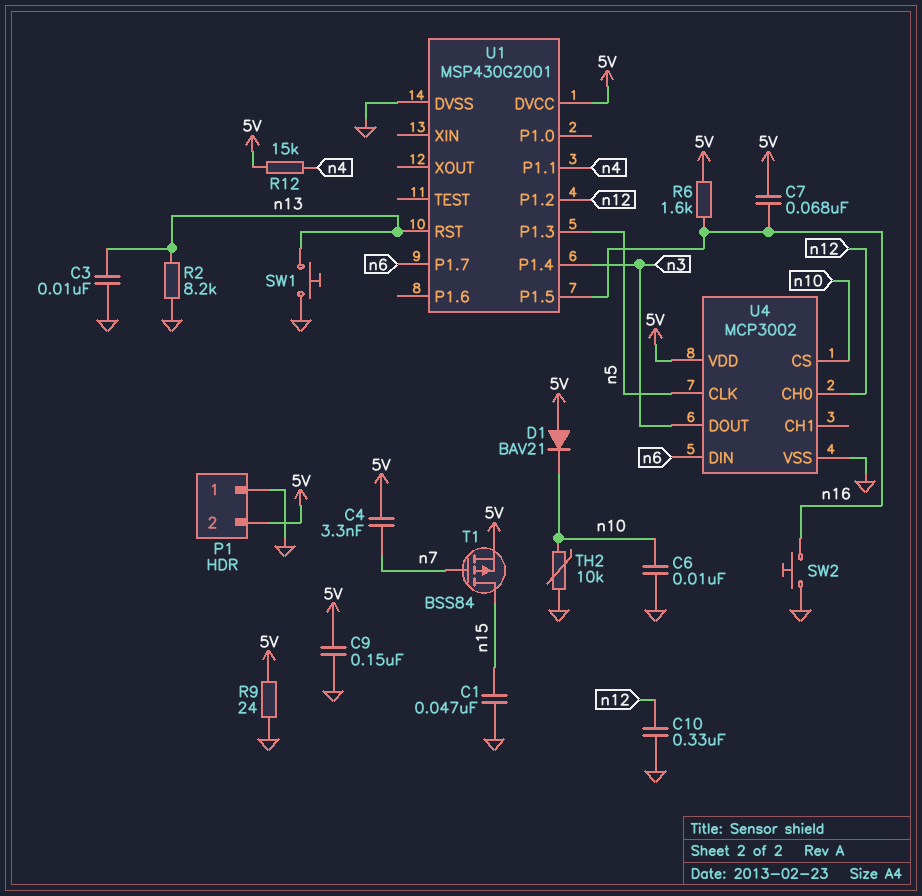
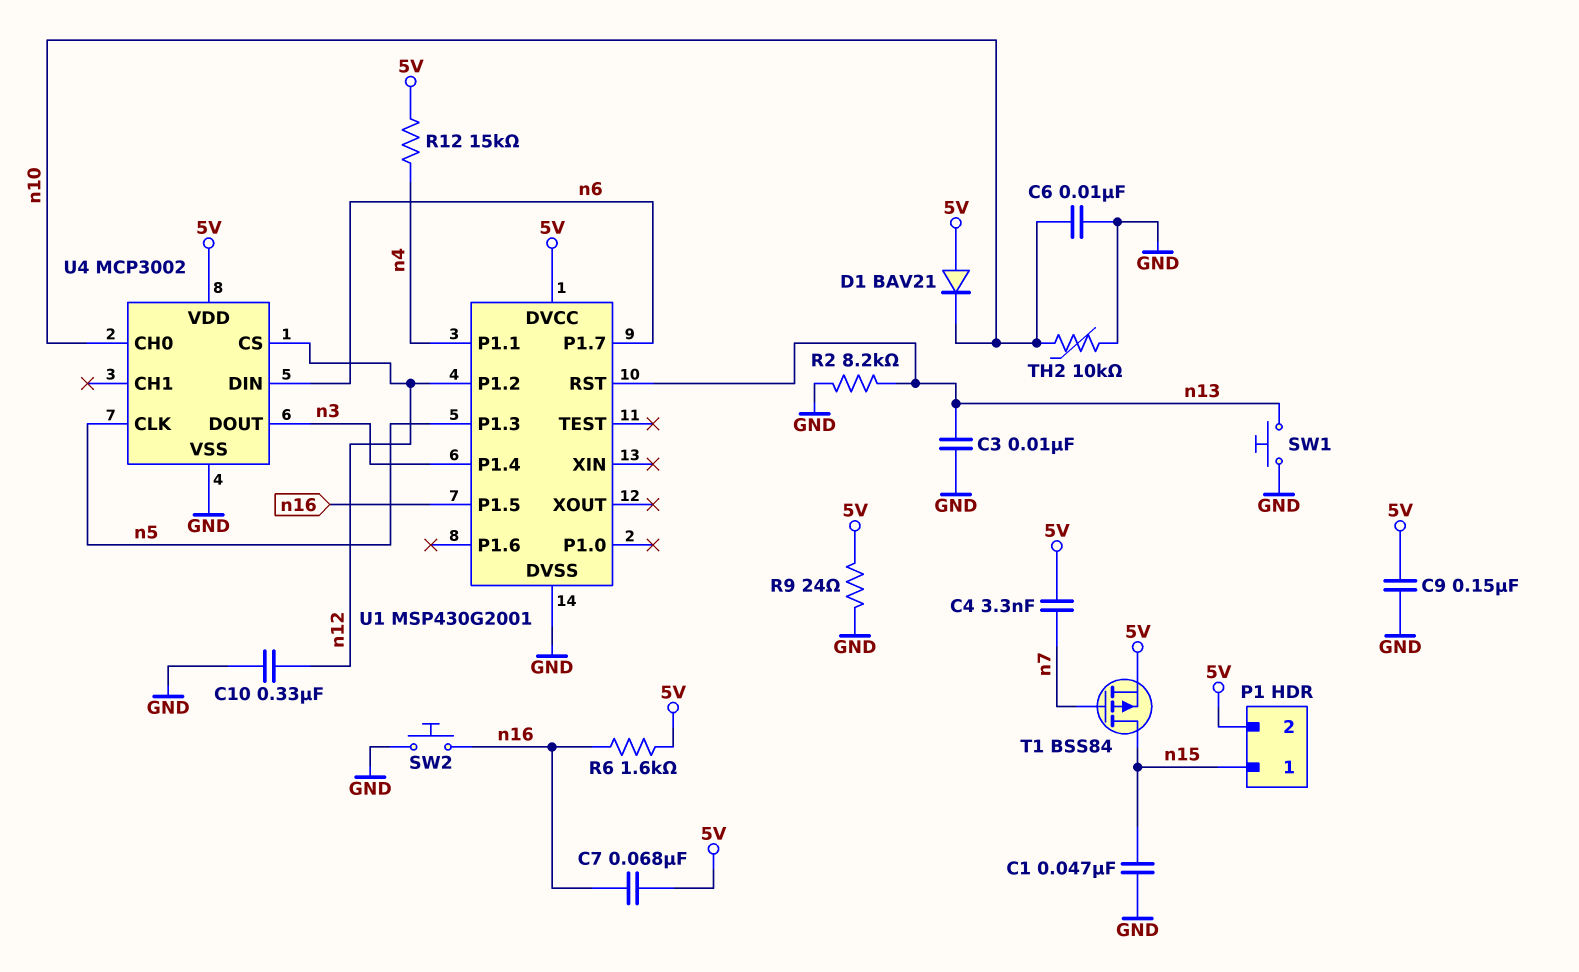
P1 pin 1: GND -> n15
U4 pin CH0: n12 -> n10
U4 pin CS: n10 -> n12

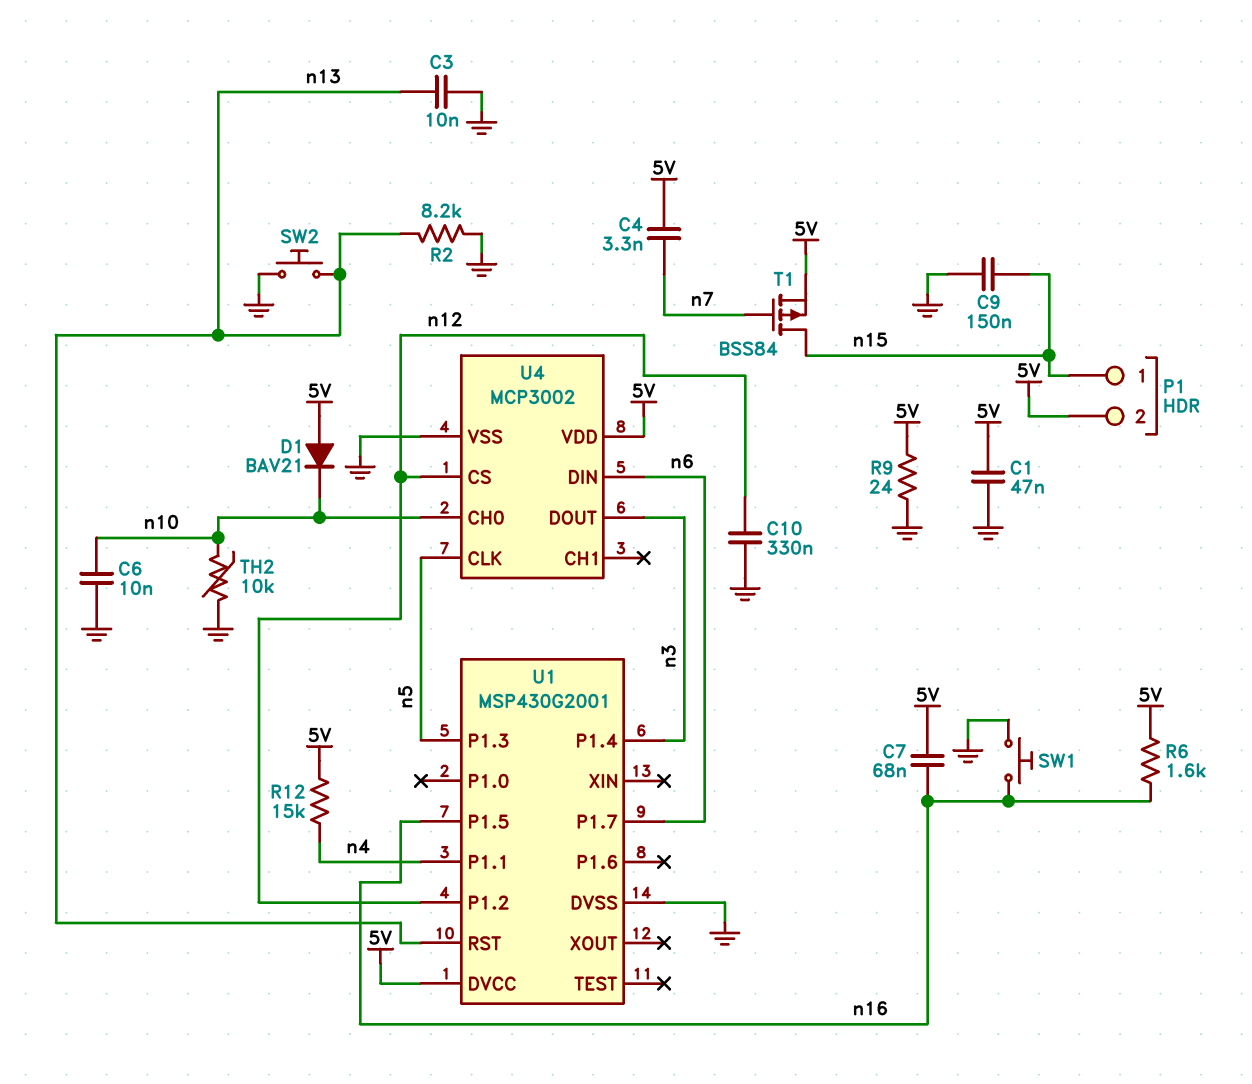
C1: 47nF (GND, n15) -> 47nF (5V, GND)
C9: 150nF (5V, GND) -> 150nF (GND, n15)
SW1: button (GND, n13) -> button (GND, n16)
SW2: button (GND, n16) -> button (GND, n13)

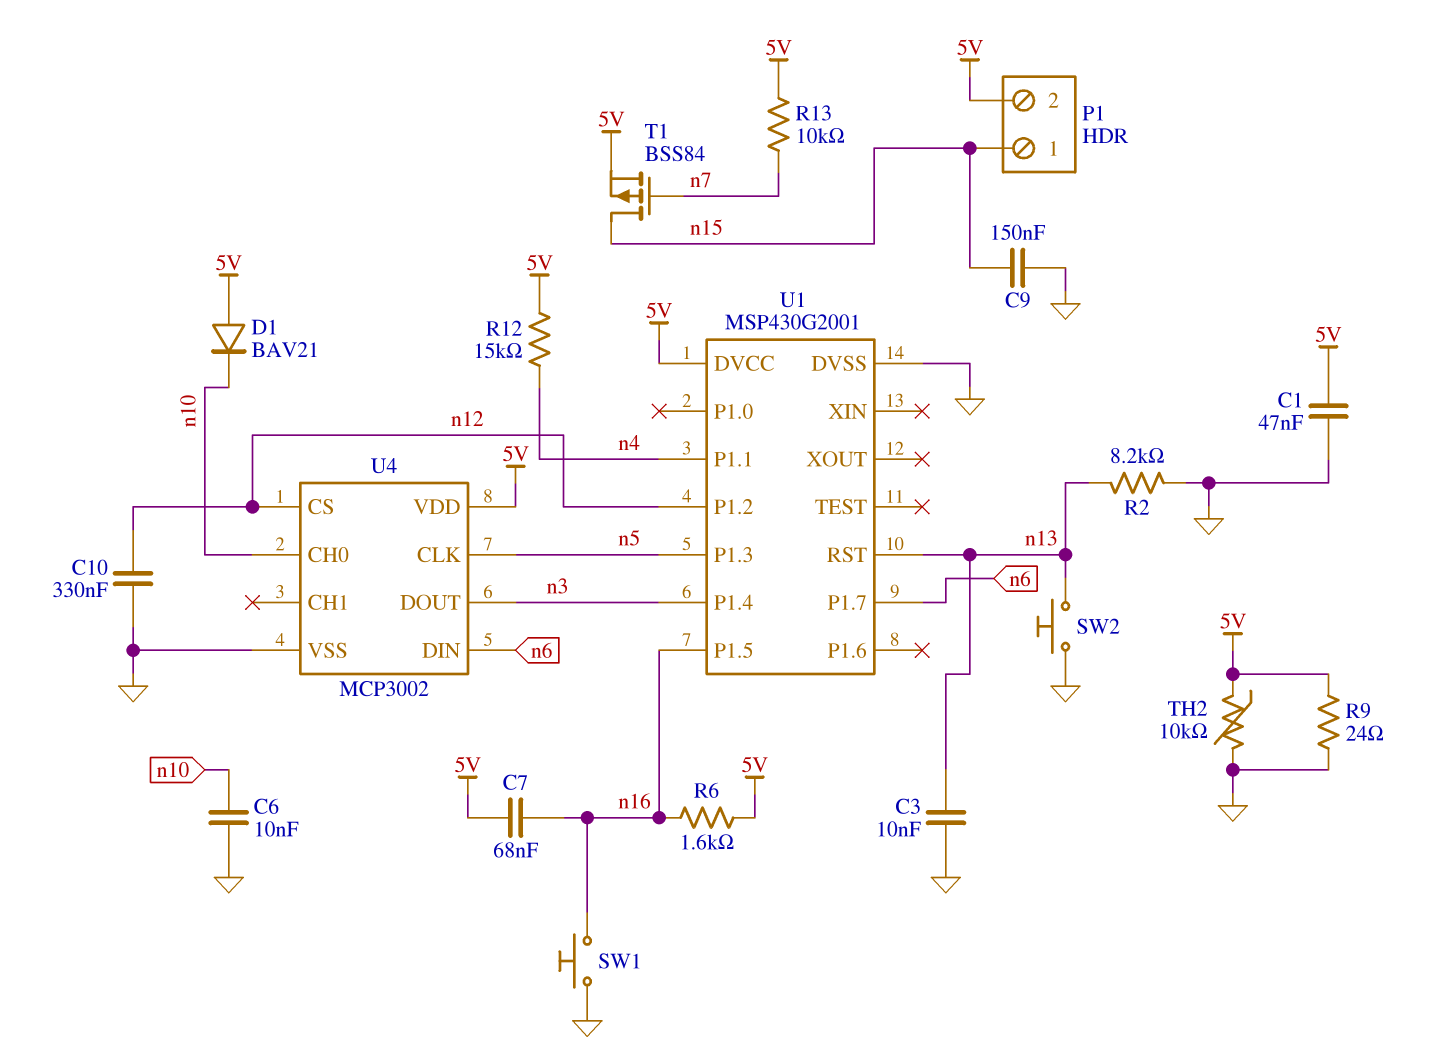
C4: 3.3nF (5V, n7) -> none
R13: none -> 10k (5V, n7)
TH2: 10k (GND, n10) -> 10k (5V, GND)

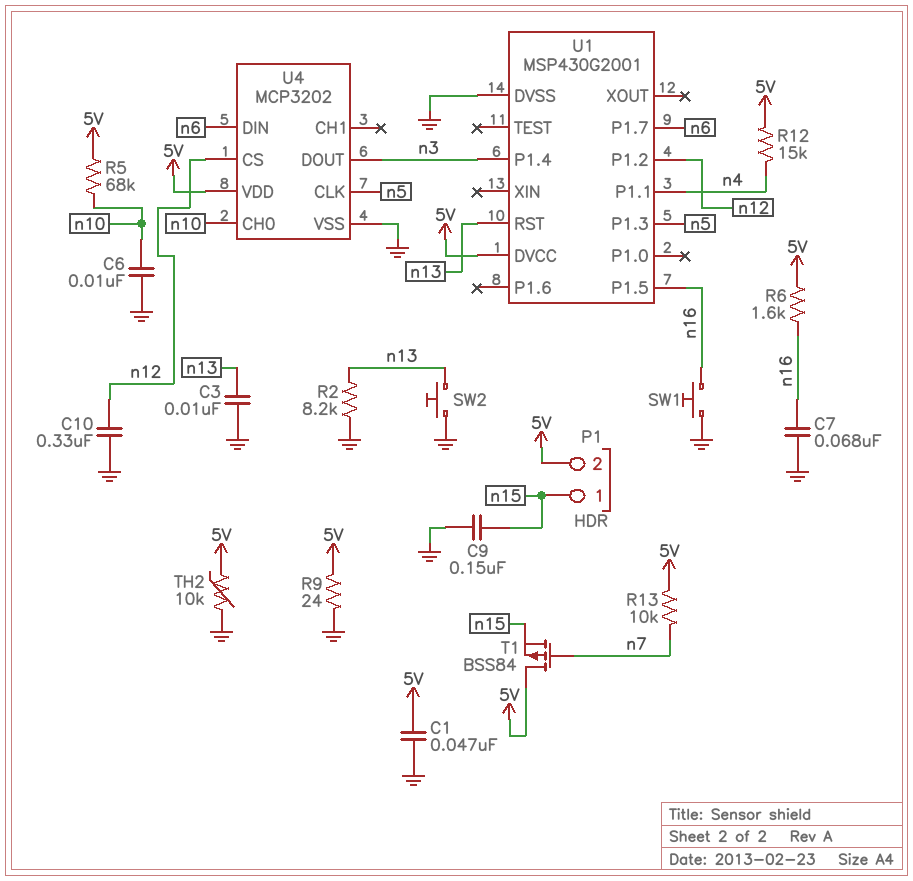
C7: 68nF (5V, n16) -> 68nF (GND, n16)
D1: diode BAV21 (A 5V, K n10) -> none
R5: none -> 68k (5V, n10)
T1: PMOS BSS84 (G n7, D n15, S 5V) -> PMOS BSS84 (G n7, D 5V, S n15)
U4: MCP3002 -> MCP3202

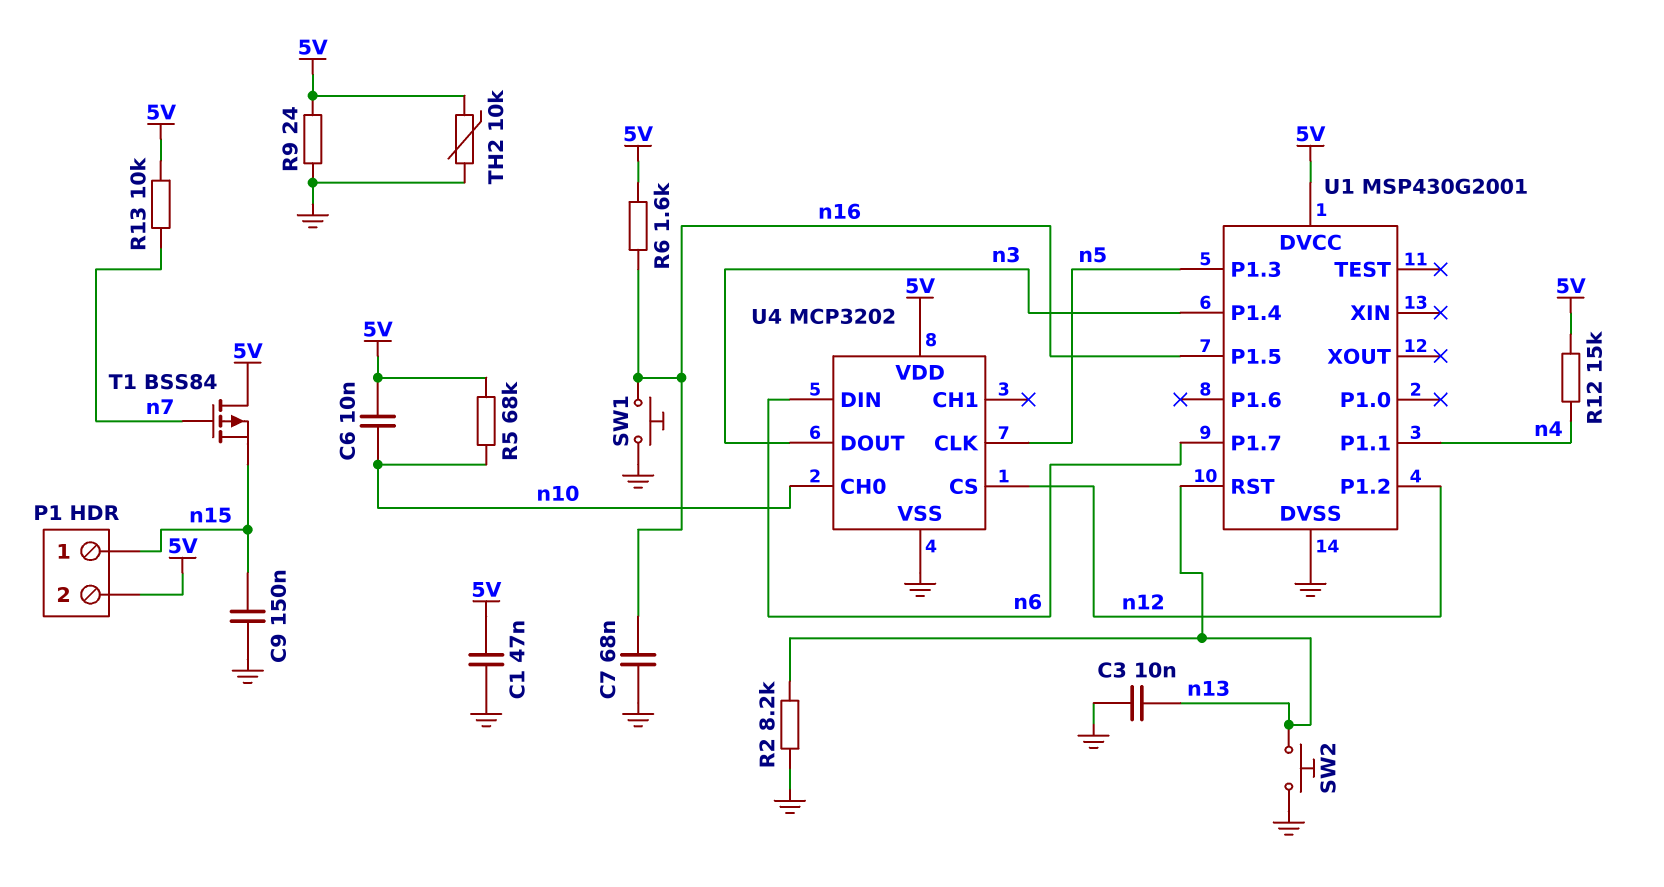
C6: 10nF (GND, n10) -> 10nF (5V, n10)
C10: 330nF (GND, n12) -> none

